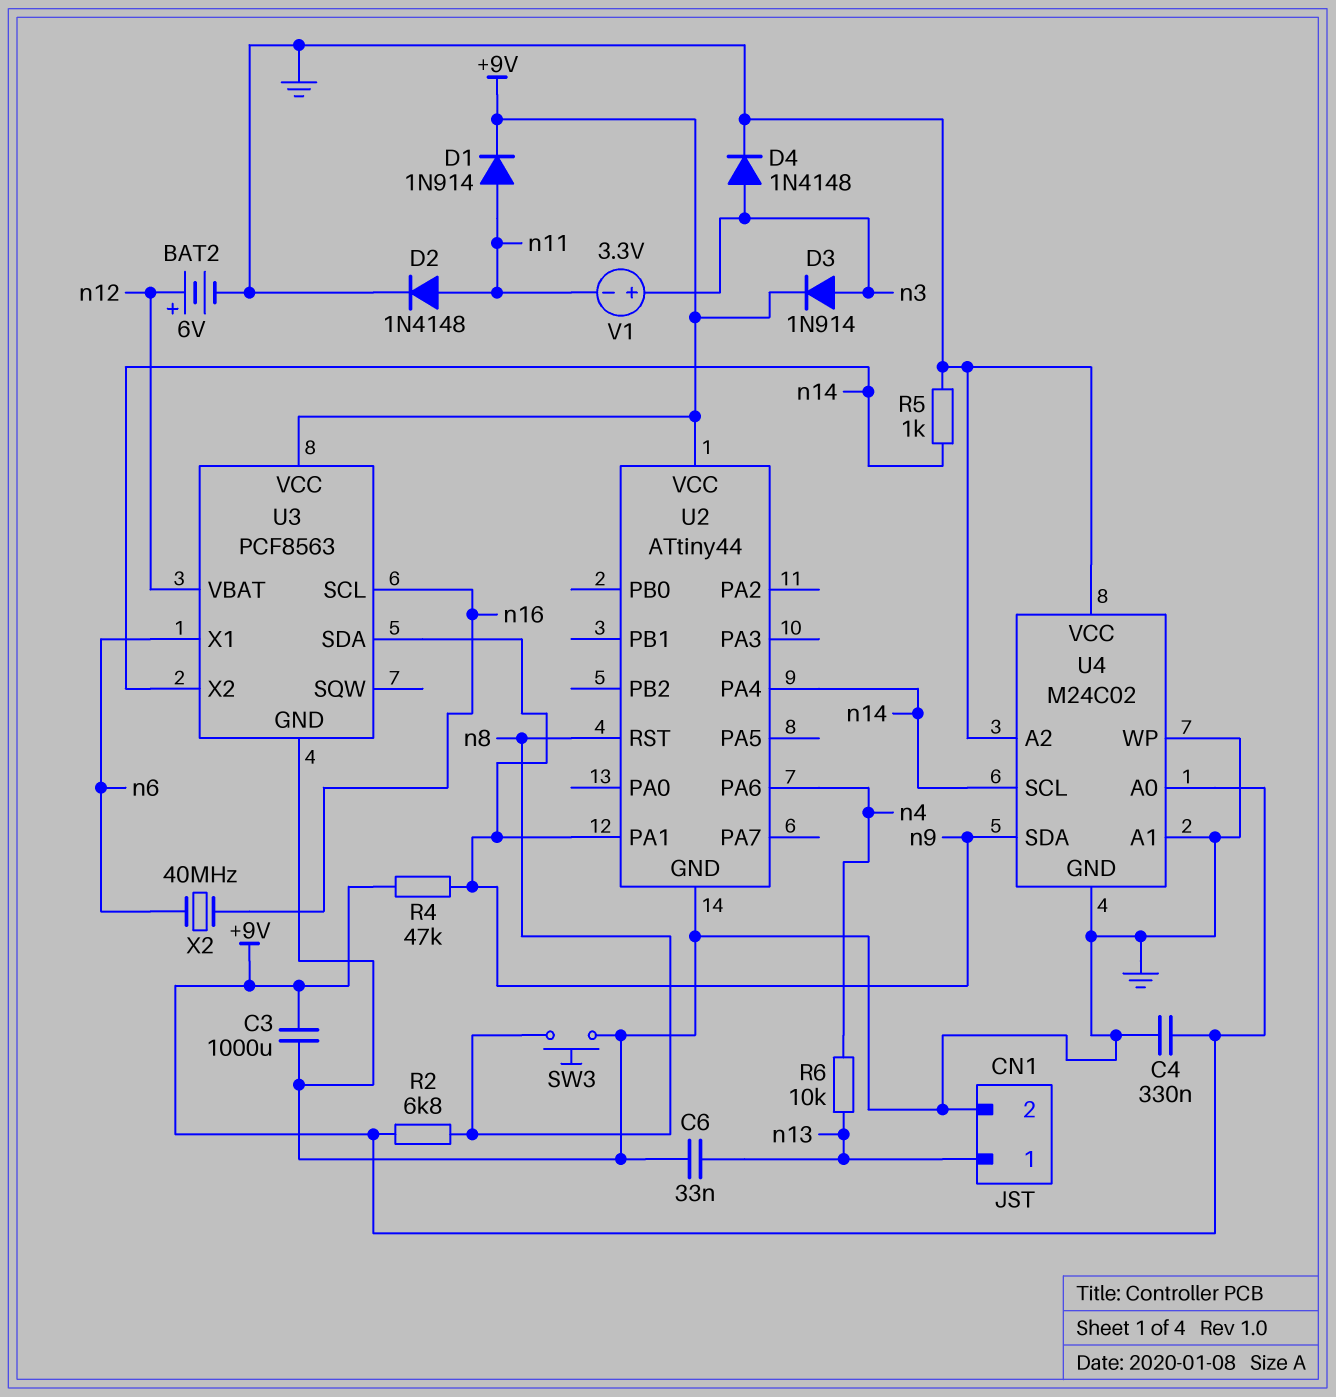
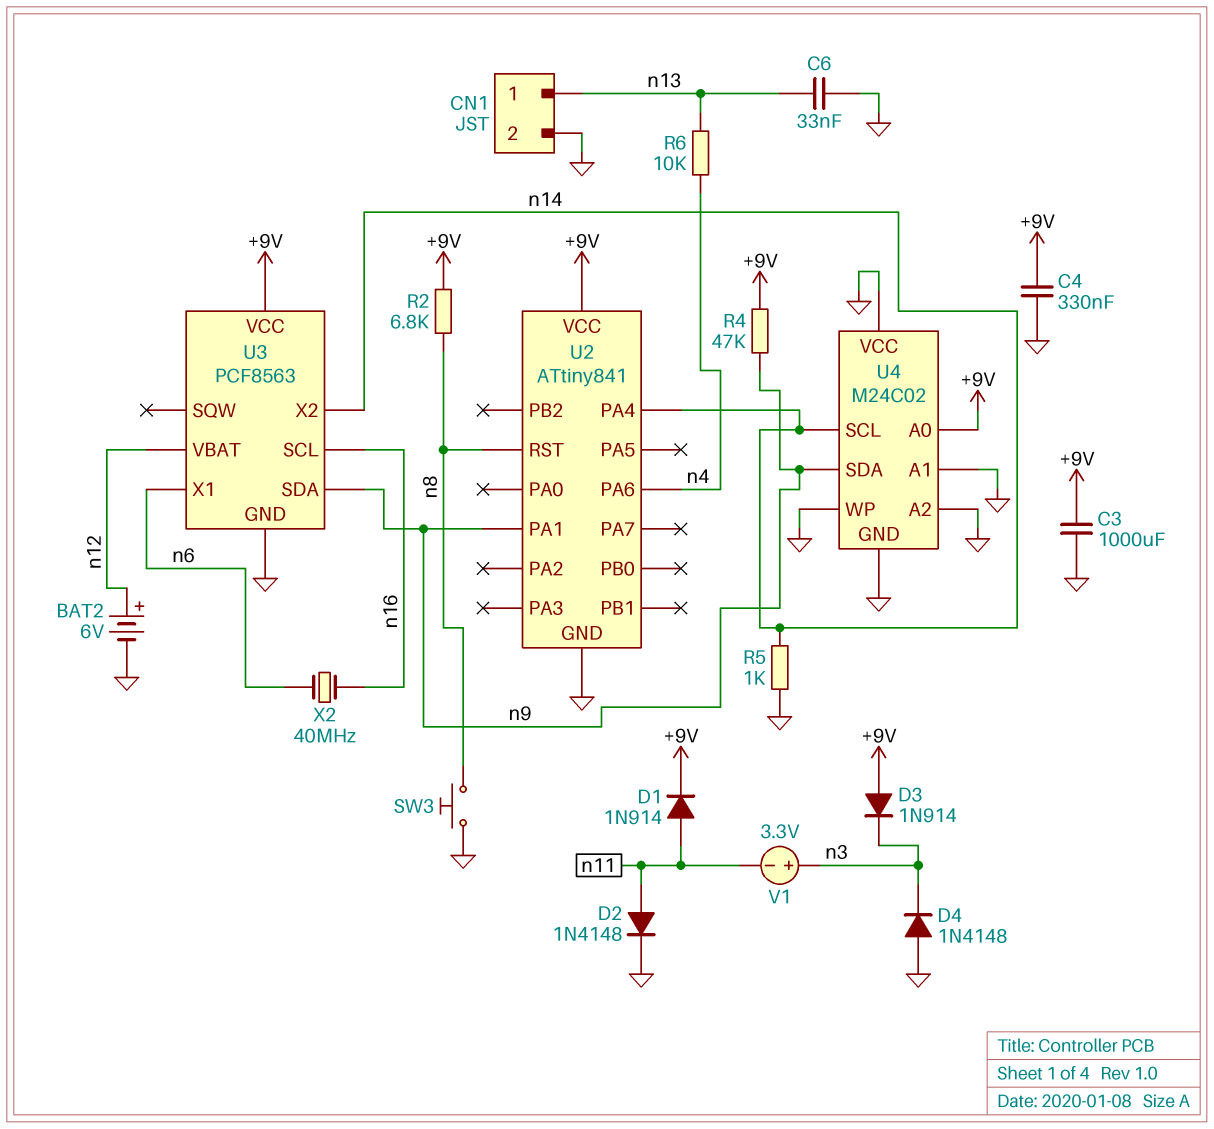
D3: diode 1N914 (A n3, K +9V) -> diode 1N914 (A +9V, K n3)
D4: diode 1N4148 (A n3, K GND) -> diode 1N4148 (A GND, K n3)
U2: ATtiny44 -> ATtiny841

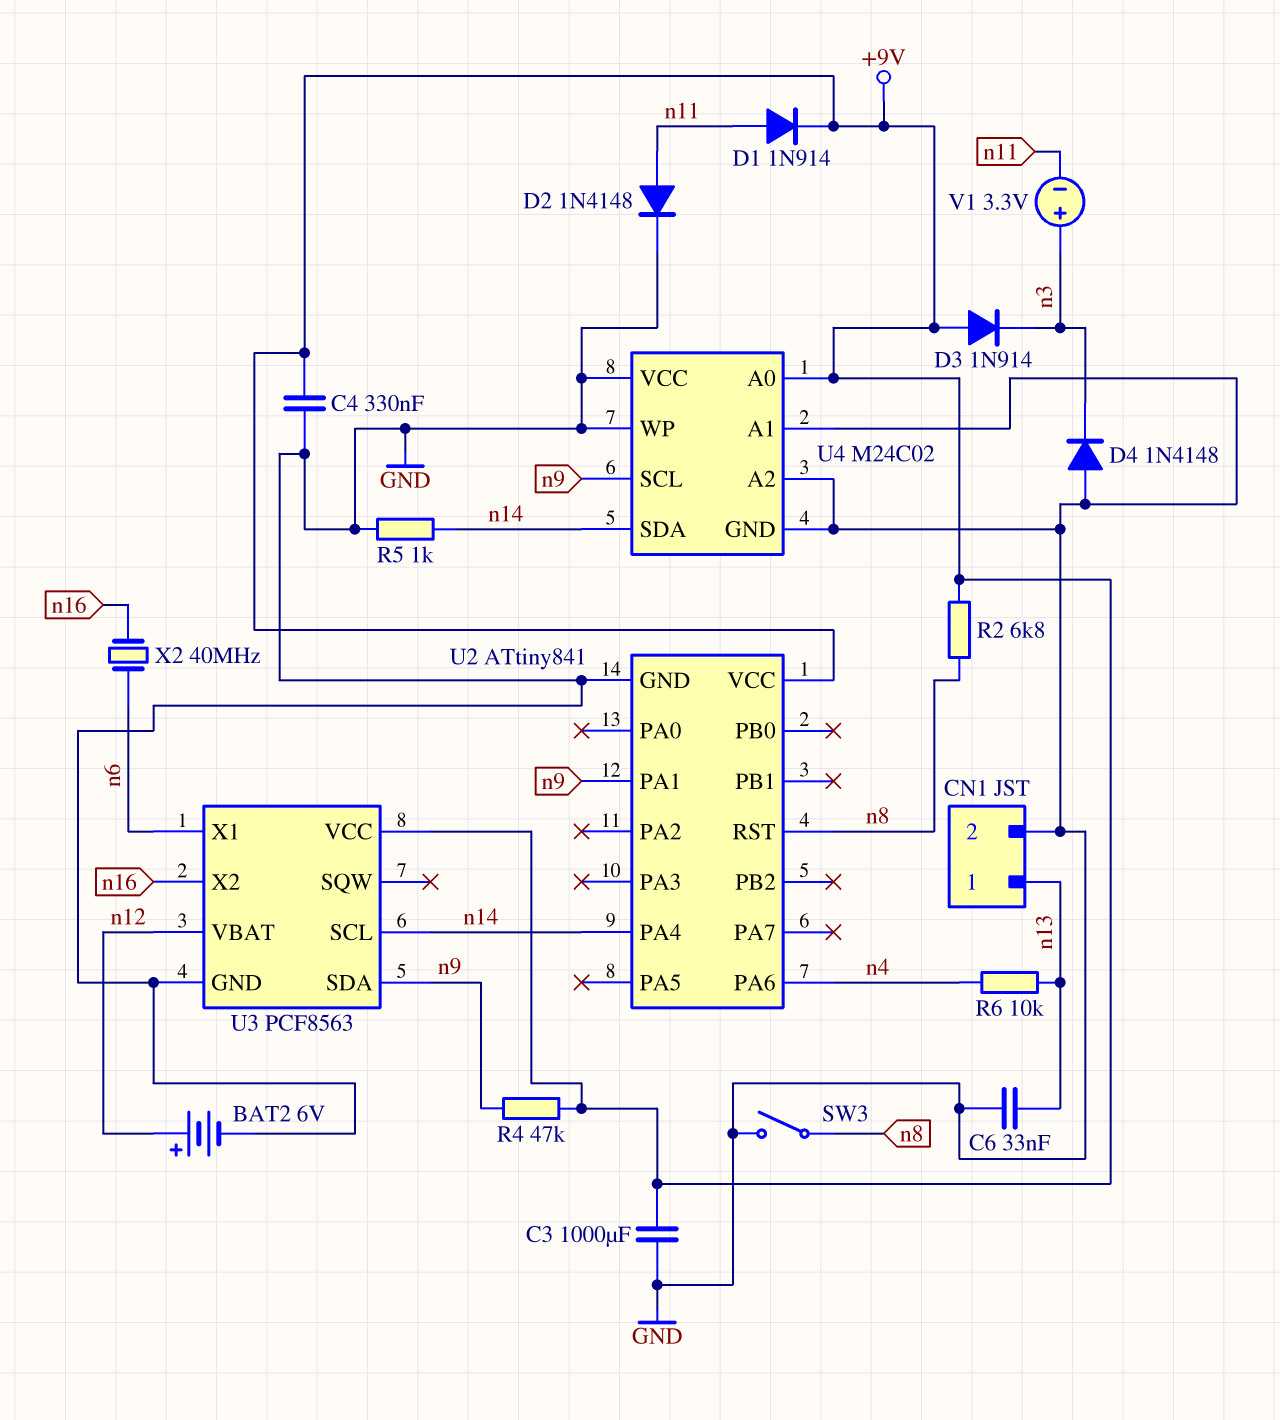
SW3: button (GND, n8) -> switch (GND, n8)
U3 pin SCL: n16 -> n14
U3 pin X2: n14 -> n16
U4 pin SCL: n14 -> n9
U4 pin SDA: n9 -> n14

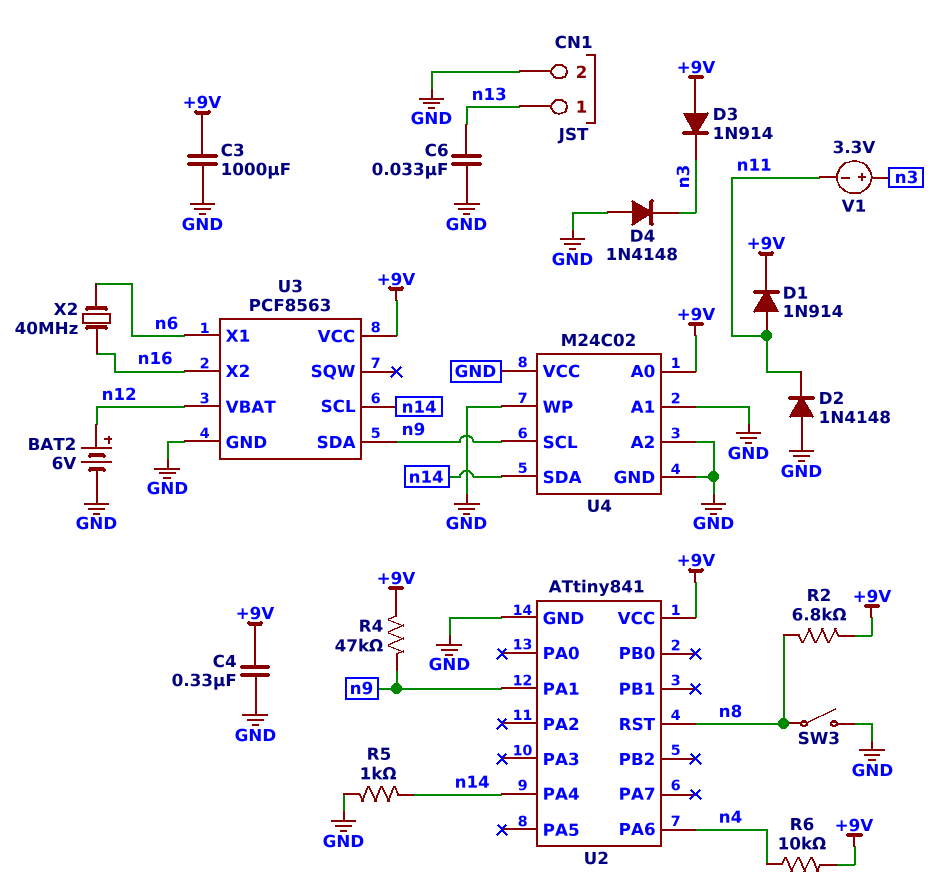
D2: diode 1N4148 (A n11, K GND) -> diode 1N4148 (A GND, K n11)
R6: 10k (n4, n13) -> 10k (+9V, n4)

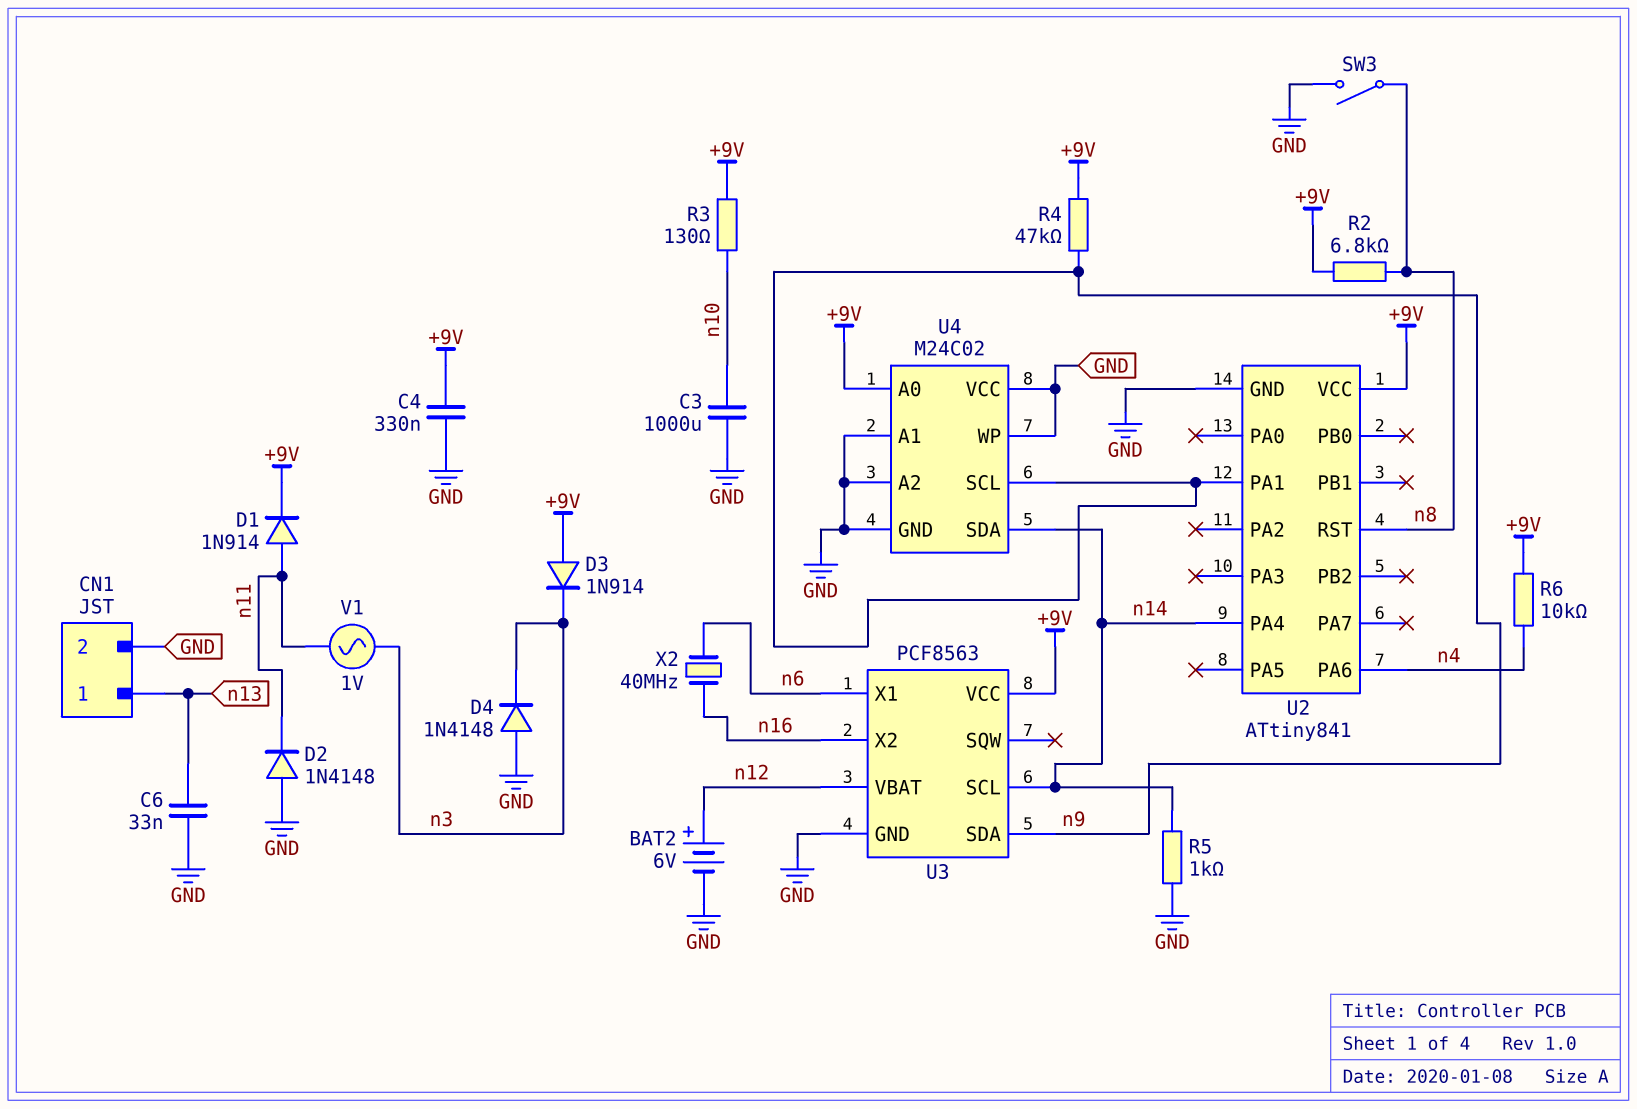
C3: 1000uF (+9V, GND) -> 1000uF (GND, n10)
R3: none -> 130 (+9V, n10)
V1: 3.3V (plus n3, minus n11) -> AC 1V (n3, n11)

